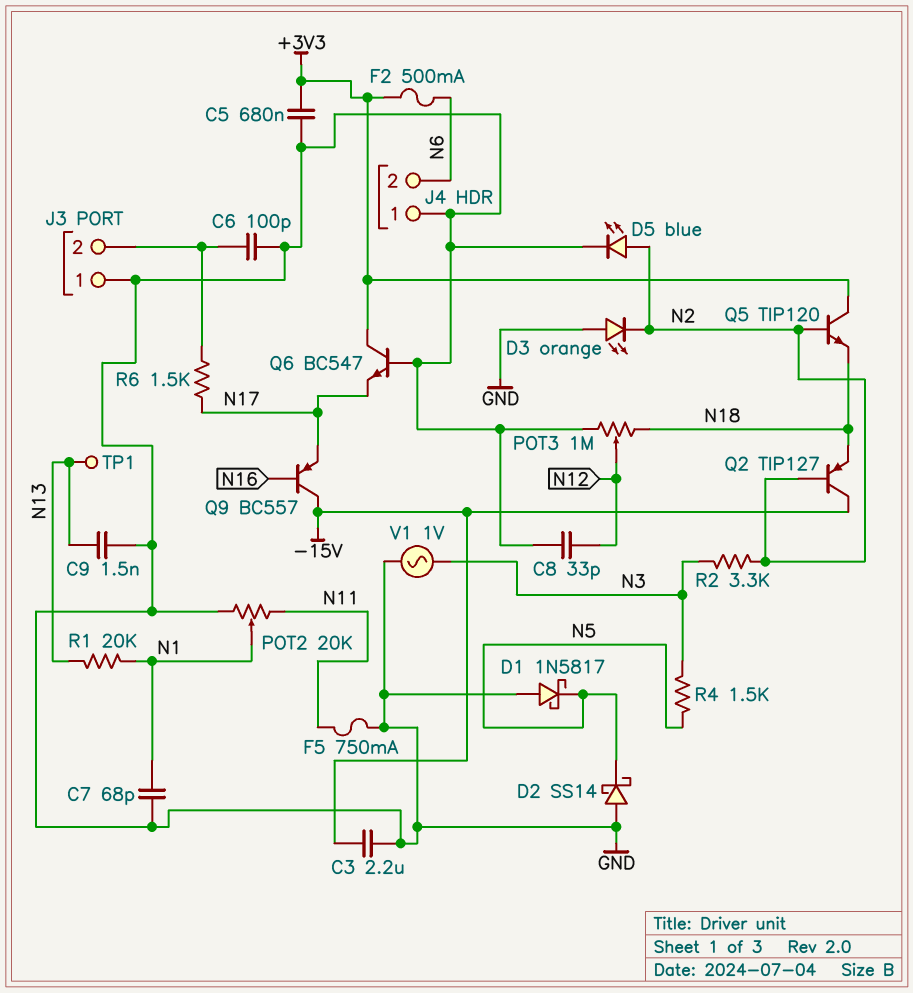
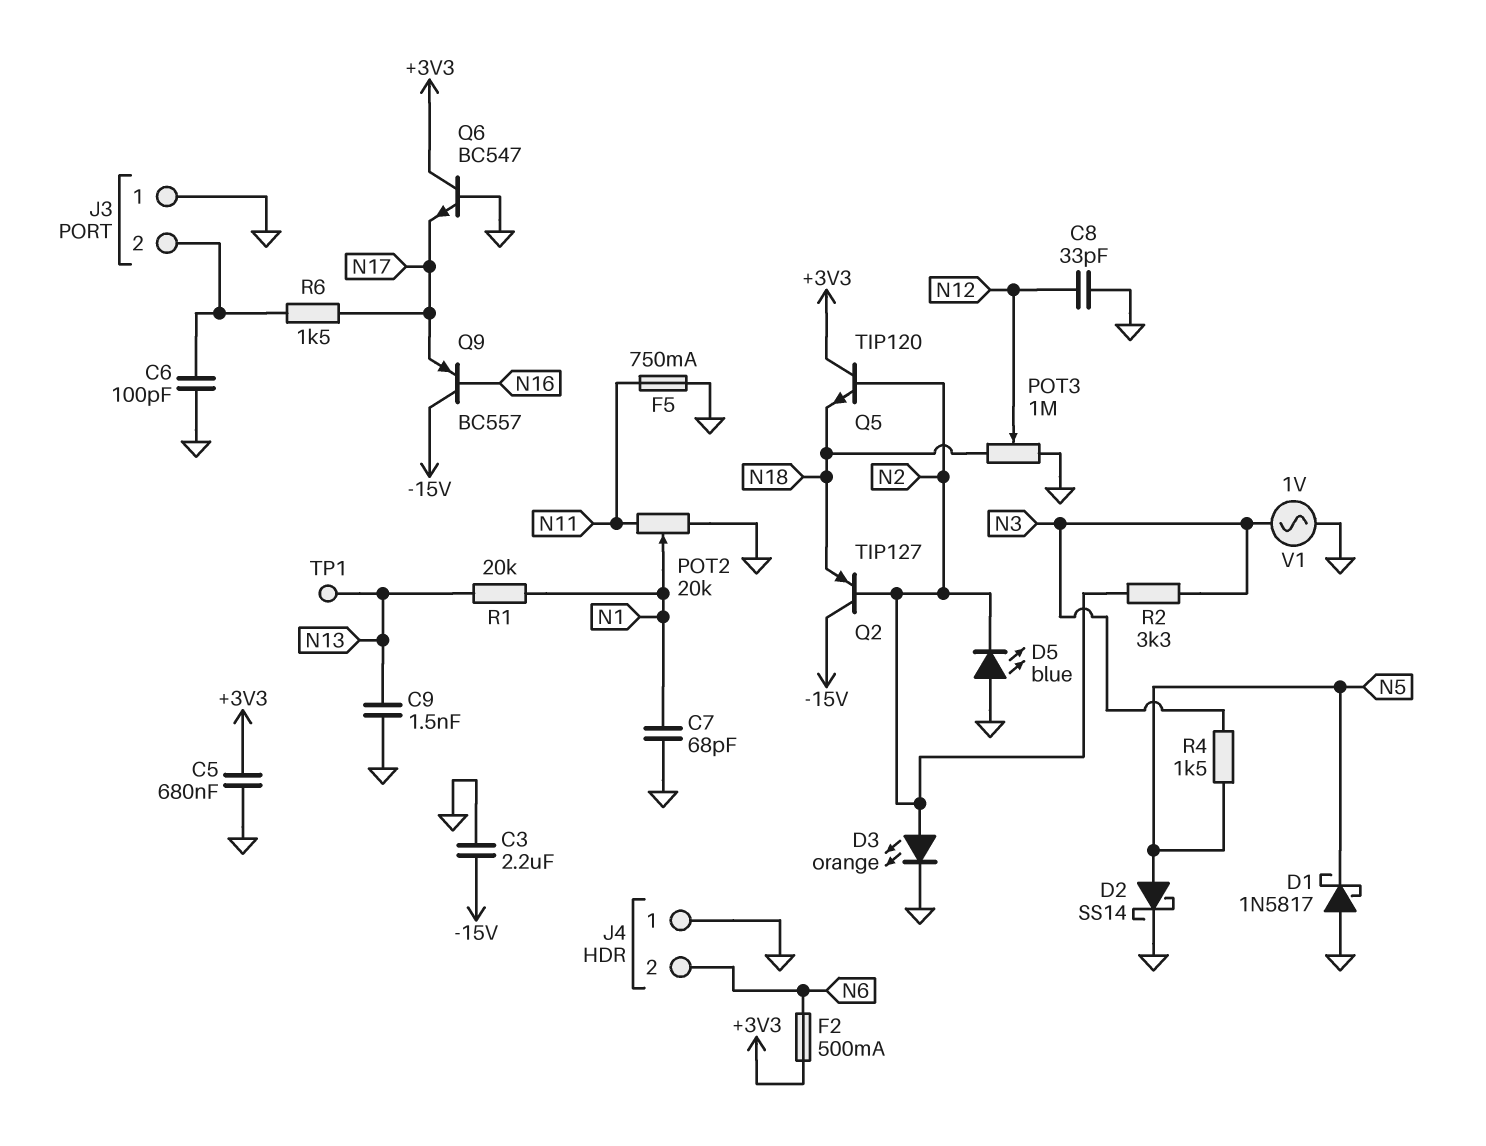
D2: schottky SS14 (A GND, K N5) -> schottky SS14 (A N5, K GND)
D3: LED orange (A GND, K N2) -> LED orange (A N2, K GND)
D5: LED blue (A N2, K GND) -> LED blue (A GND, K N2)

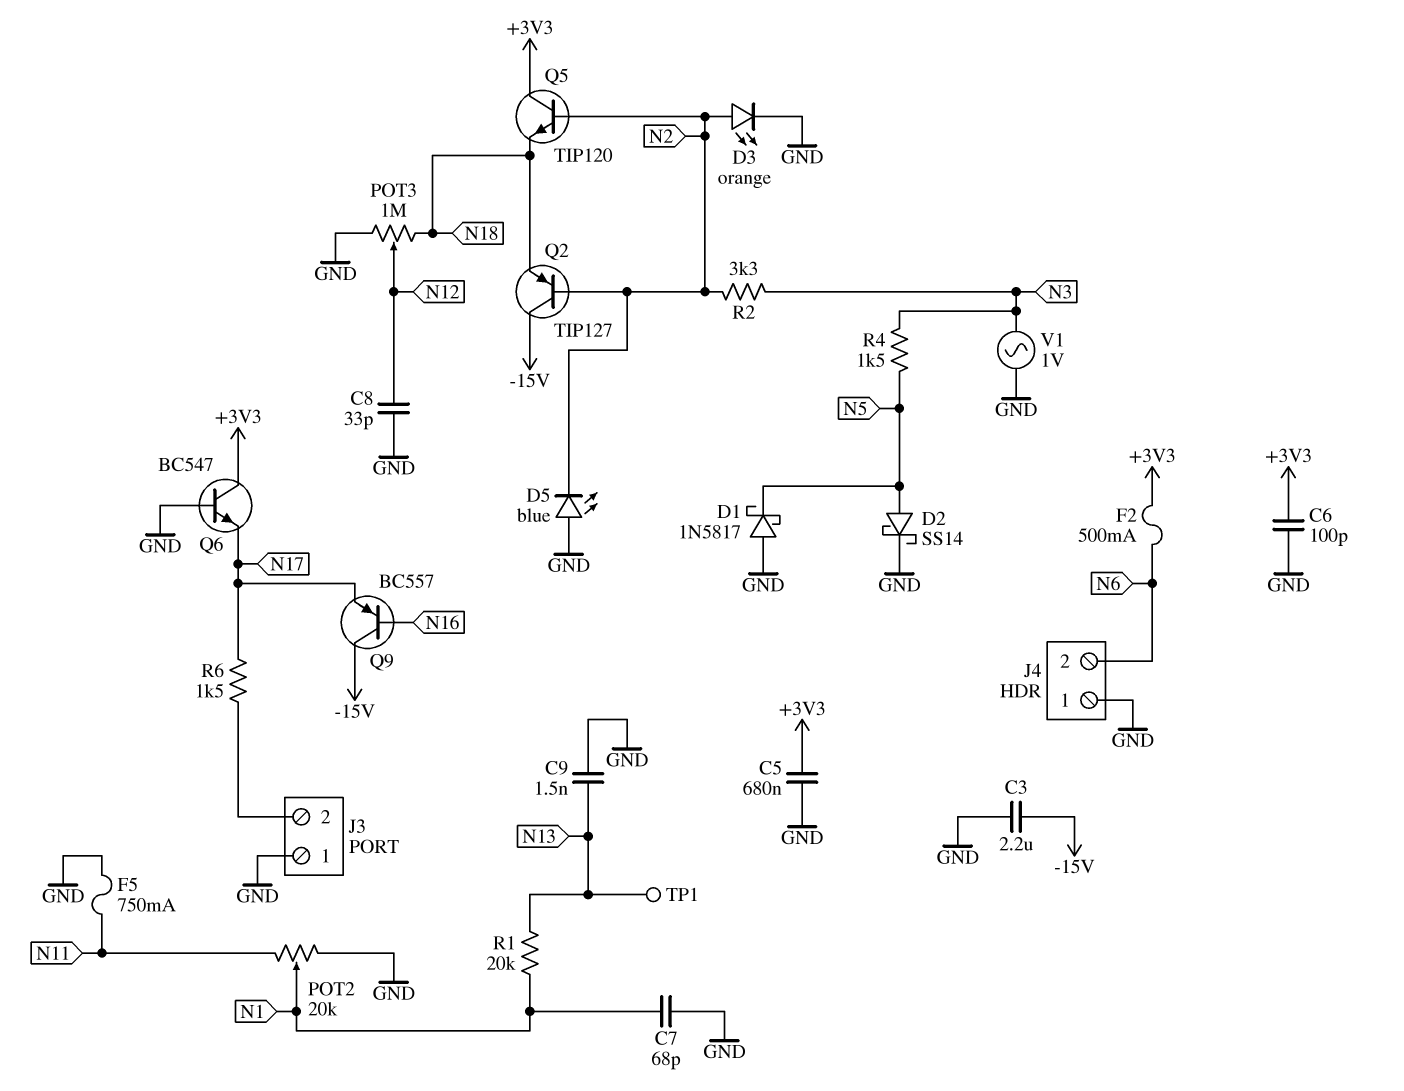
C6: 100pF (GND, J3/2) -> 100pF (+3V3, GND)

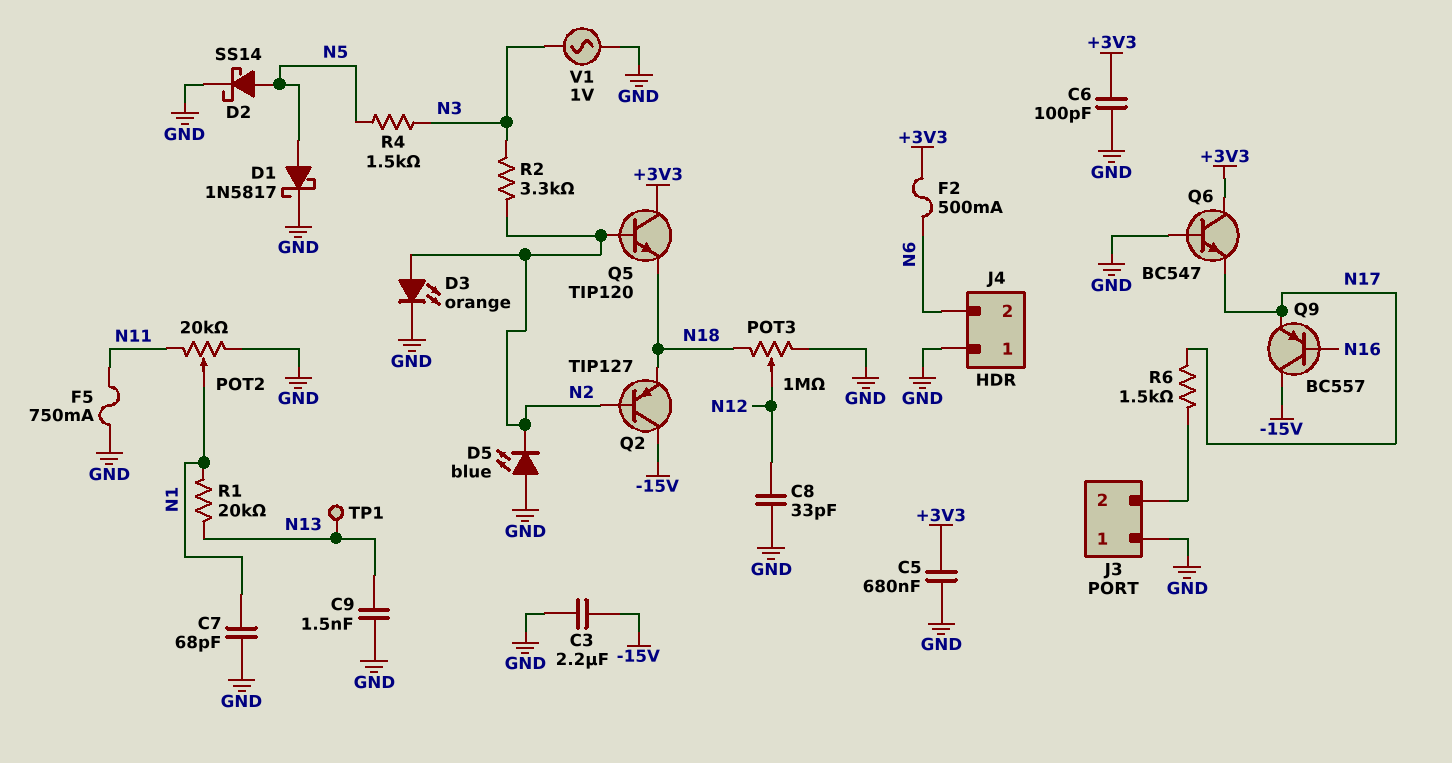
D1: schottky 1N5817 (A GND, K N5) -> schottky 1N5817 (A N5, K GND)

